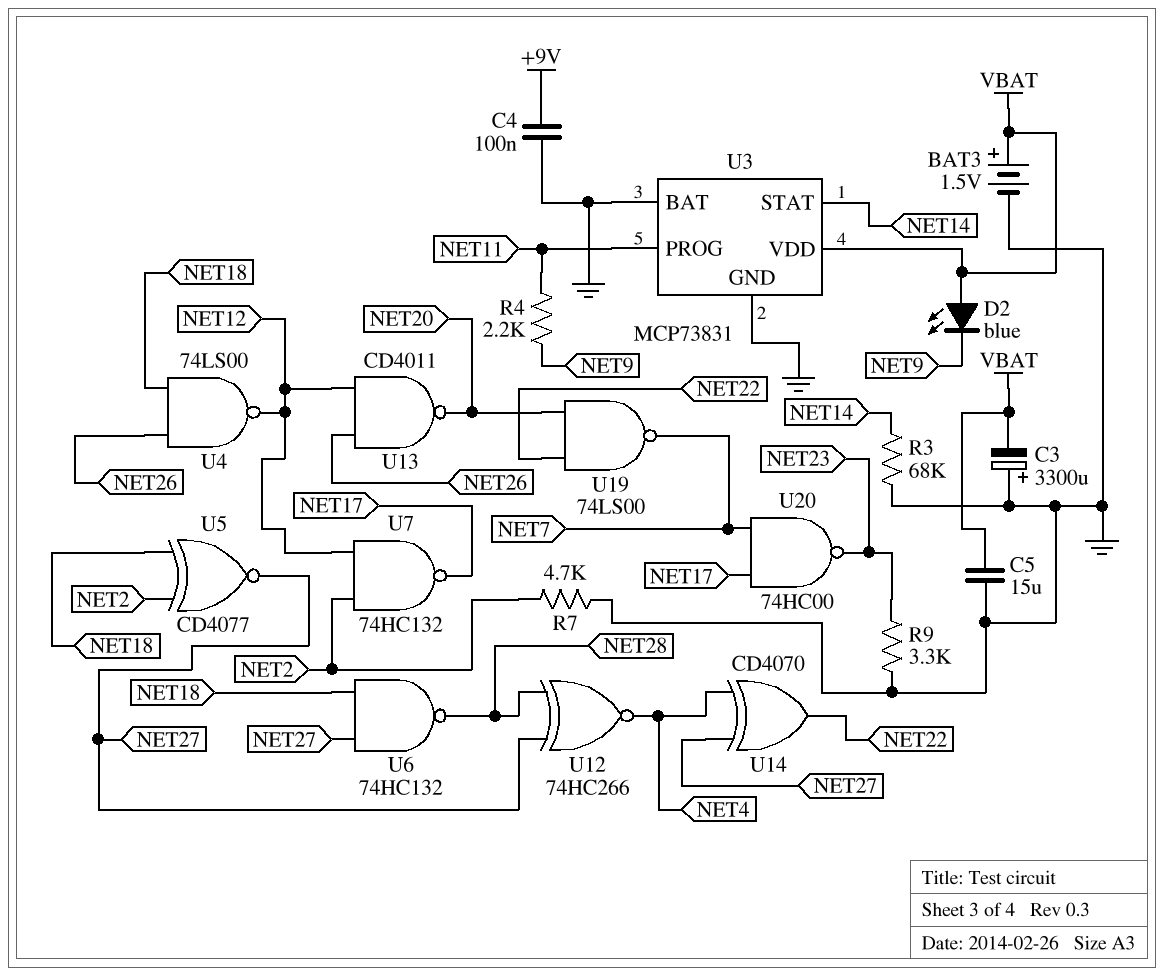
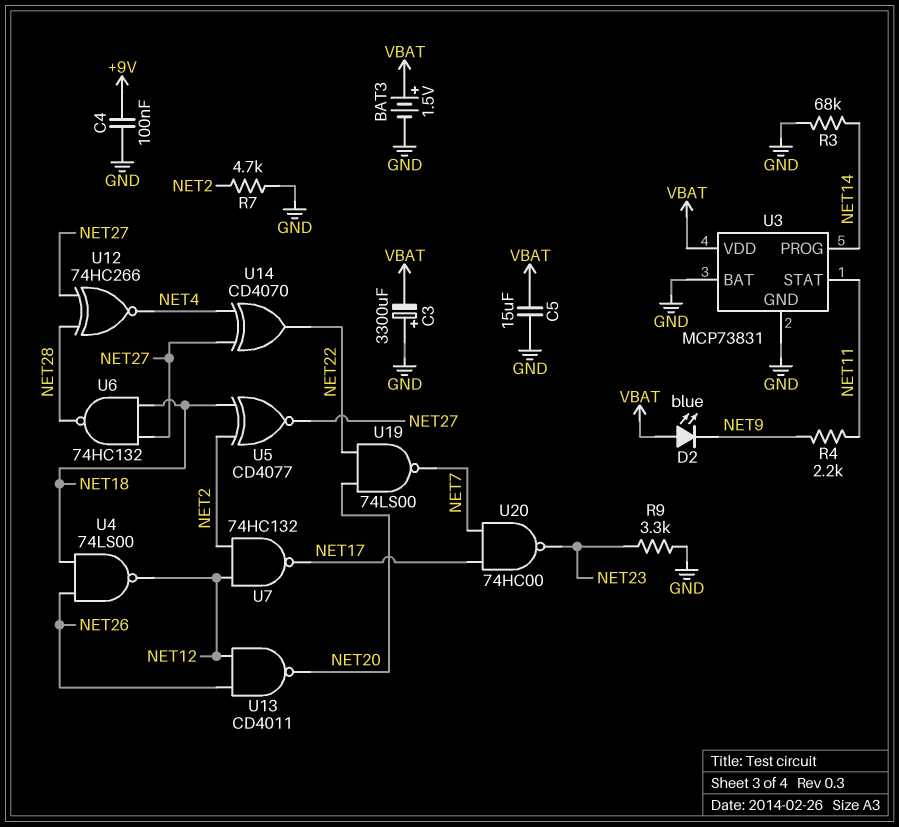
U3 pin PROG: NET11 -> NET14
U3 pin STAT: NET14 -> NET11

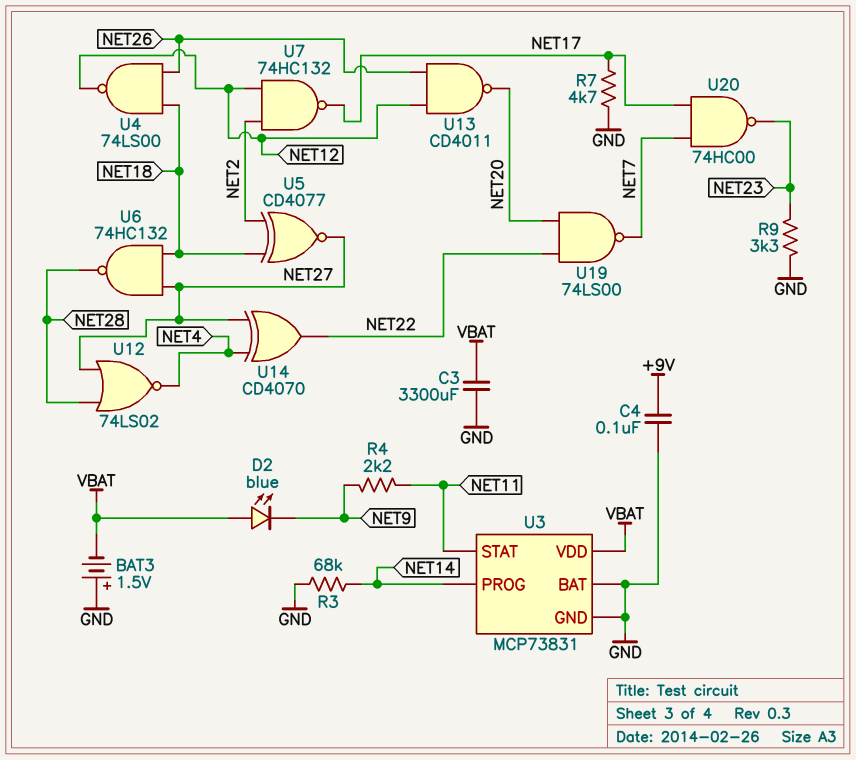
BAT3: 1.5V (plus VBAT, minus GND) -> 1.5V (plus GND, minus VBAT)
C3: 3300uF (plus GND, minus VBAT) -> 3300uF (GND, VBAT)
C5: 15uF (GND, VBAT) -> none
R7: 4.7k (GND, NET2) -> 4.7k (GND, NET17)
U12: XNOR 74HC266 (in NET27, in NET28, out NET4) -> NOR 74LS02 (in NET27, in NET28, out NET4)

